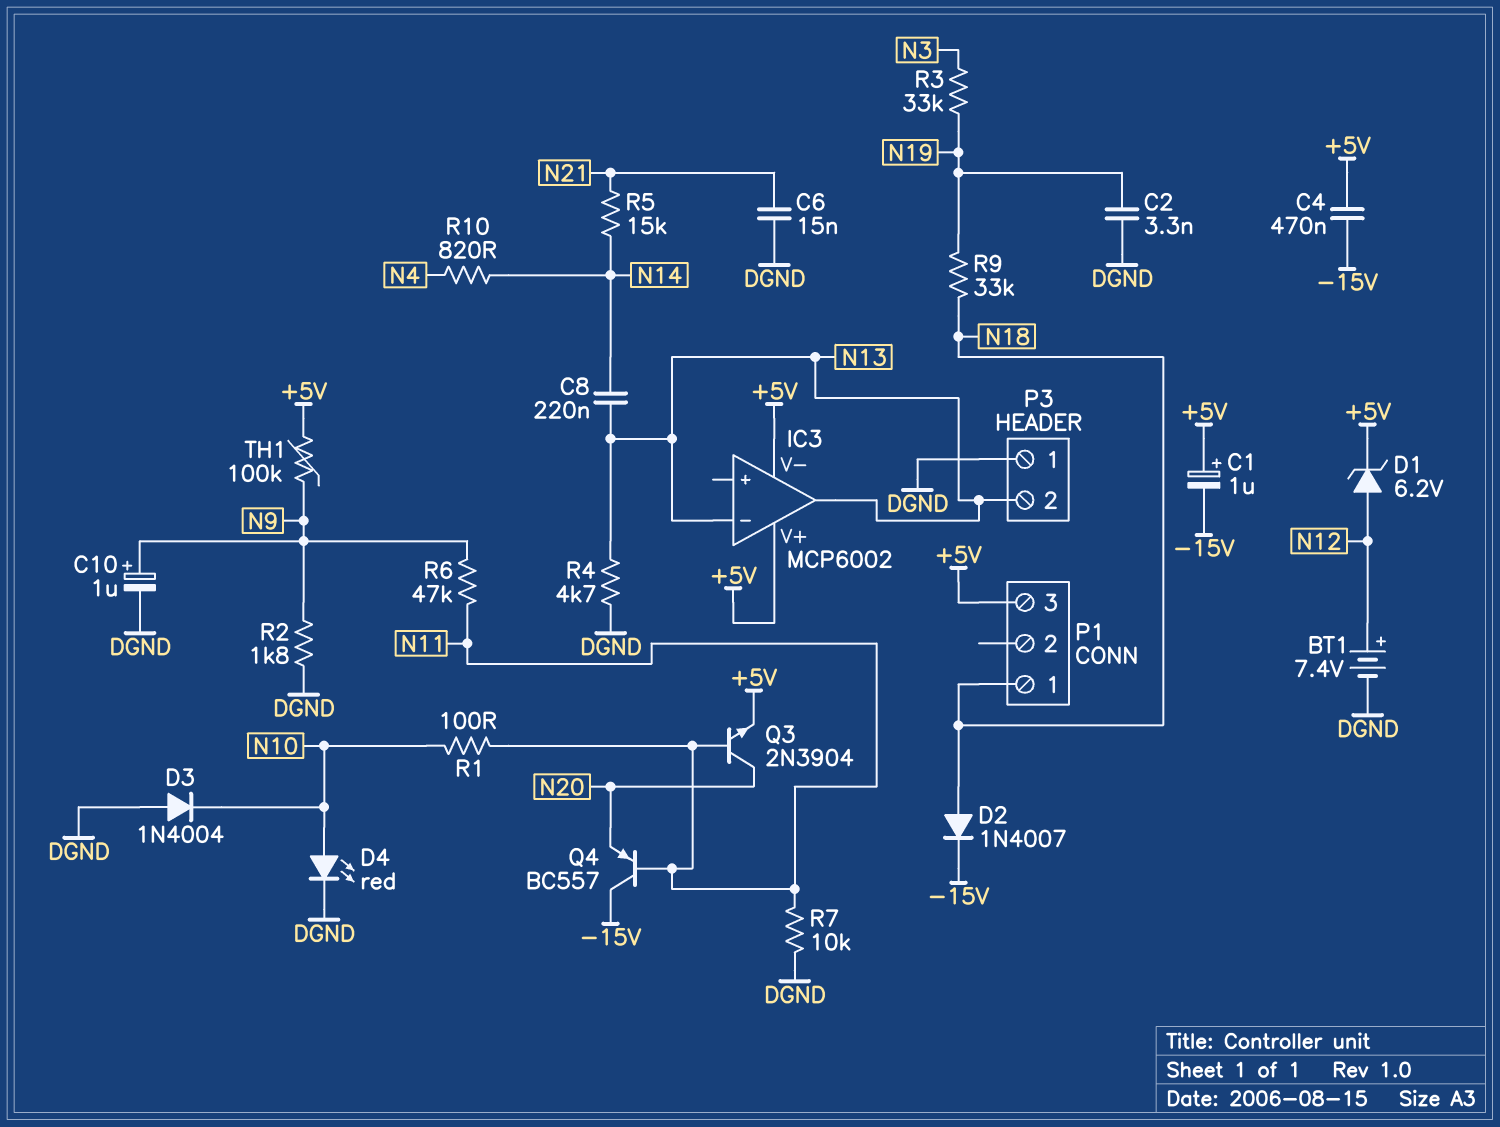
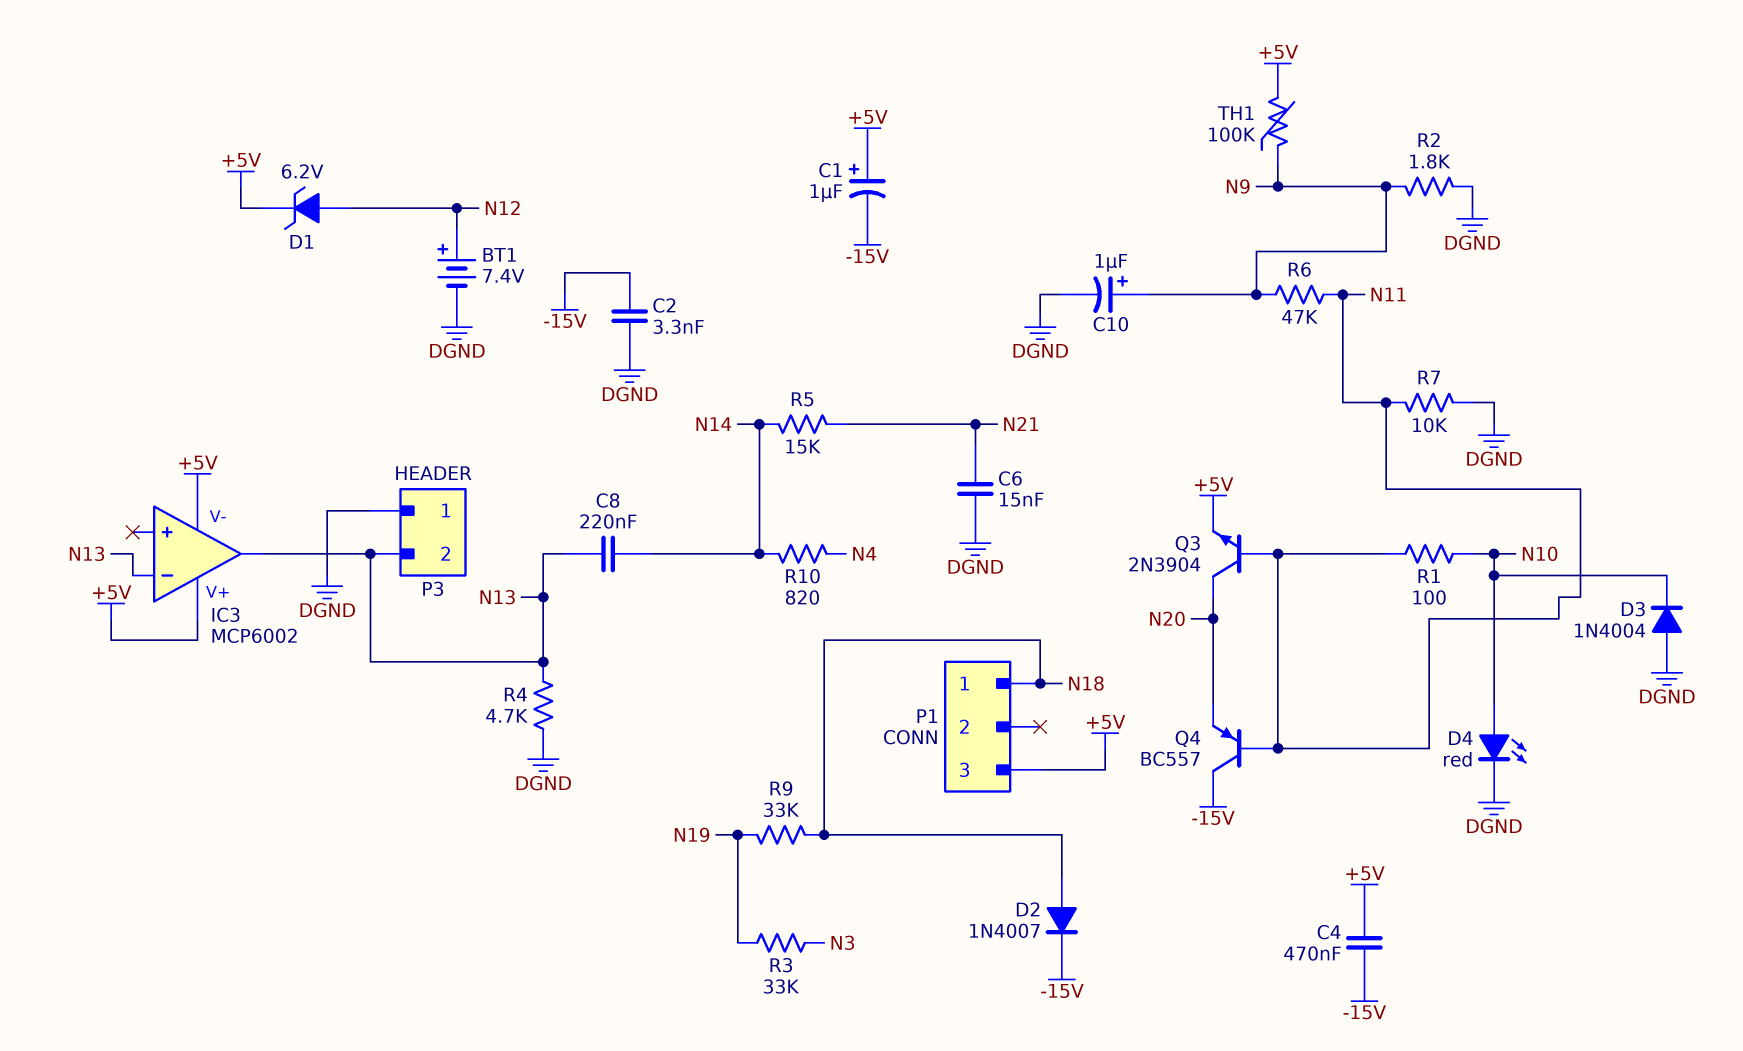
C2: 3.3nF (DGND, N19) -> 3.3nF (-15V, DGND)

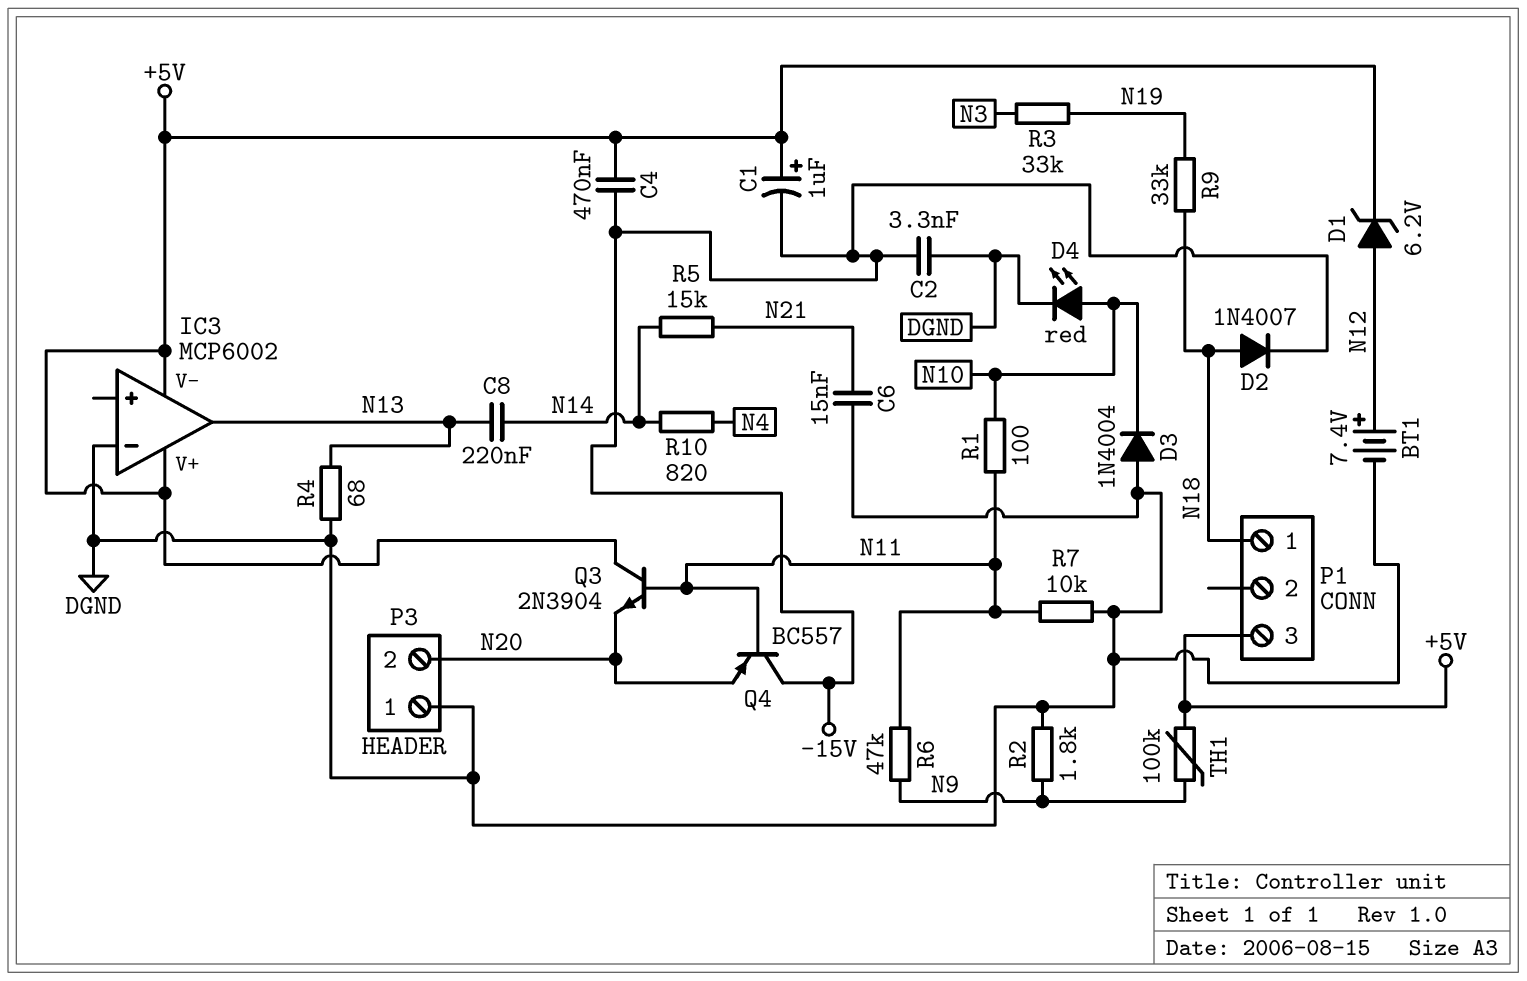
C10: 1uF (plus N9, minus DGND) -> none
IC3 pin in-: N13 -> DGND
P3 pin 2: N13 -> N20
Q3: NPN 2N3904 (B N11, C N20, E +5V) -> NPN 2N3904 (B N11, C +5V, E N20)
R4: 4.7k (DGND, N13) -> 68 (DGND, N13)

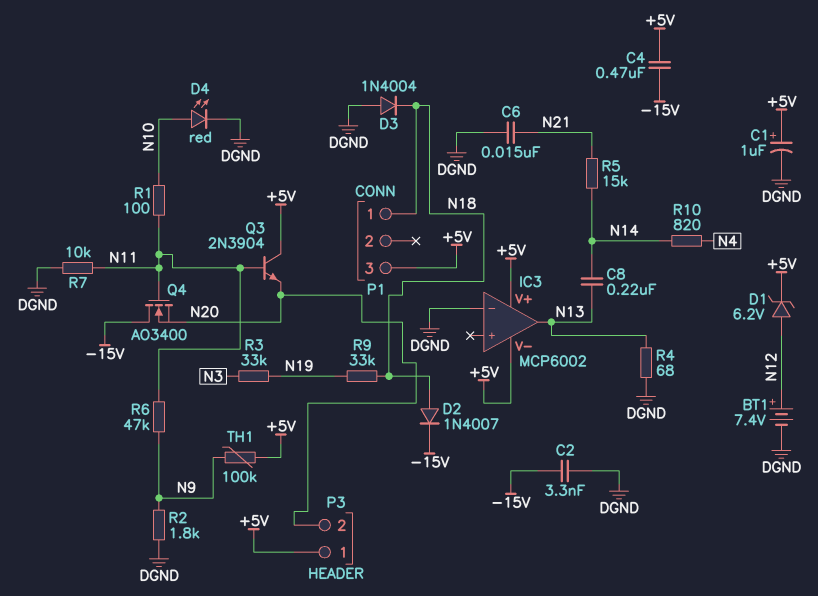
C1: 1uF (plus +5V, minus -15V) -> 1uF (plus +5V, minus DGND)
D3: diode 1N4004 (A DGND, K N10) -> diode 1N4004 (A DGND, K N18)
P3 pin 1: DGND -> +5V
Q4: PNP BC557 (B N11, C -15V, E N20) -> NMOS AO3400 (G N11, D -15V, S N20)

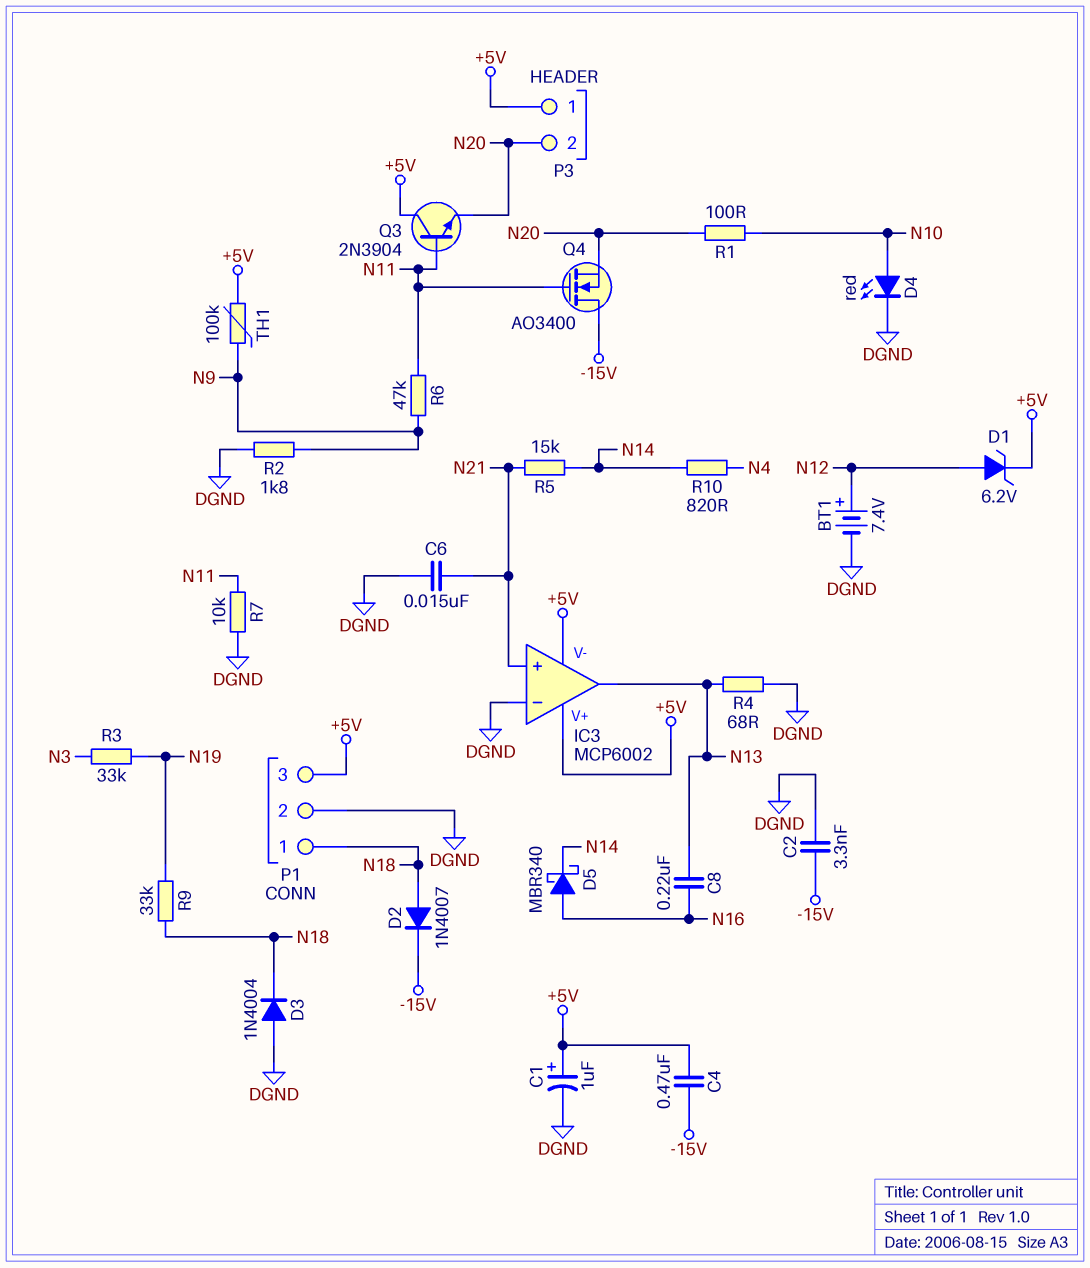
C8: 220nF (N13, N14) -> 220nF (N13, N16)
D5: none -> schottky MBR340 (A N16, K N14)
IC3 pin in+: none -> N21
P1 pin 2: none -> DGND
R1: 100 (N10, N11) -> 100 (N10, N20)

